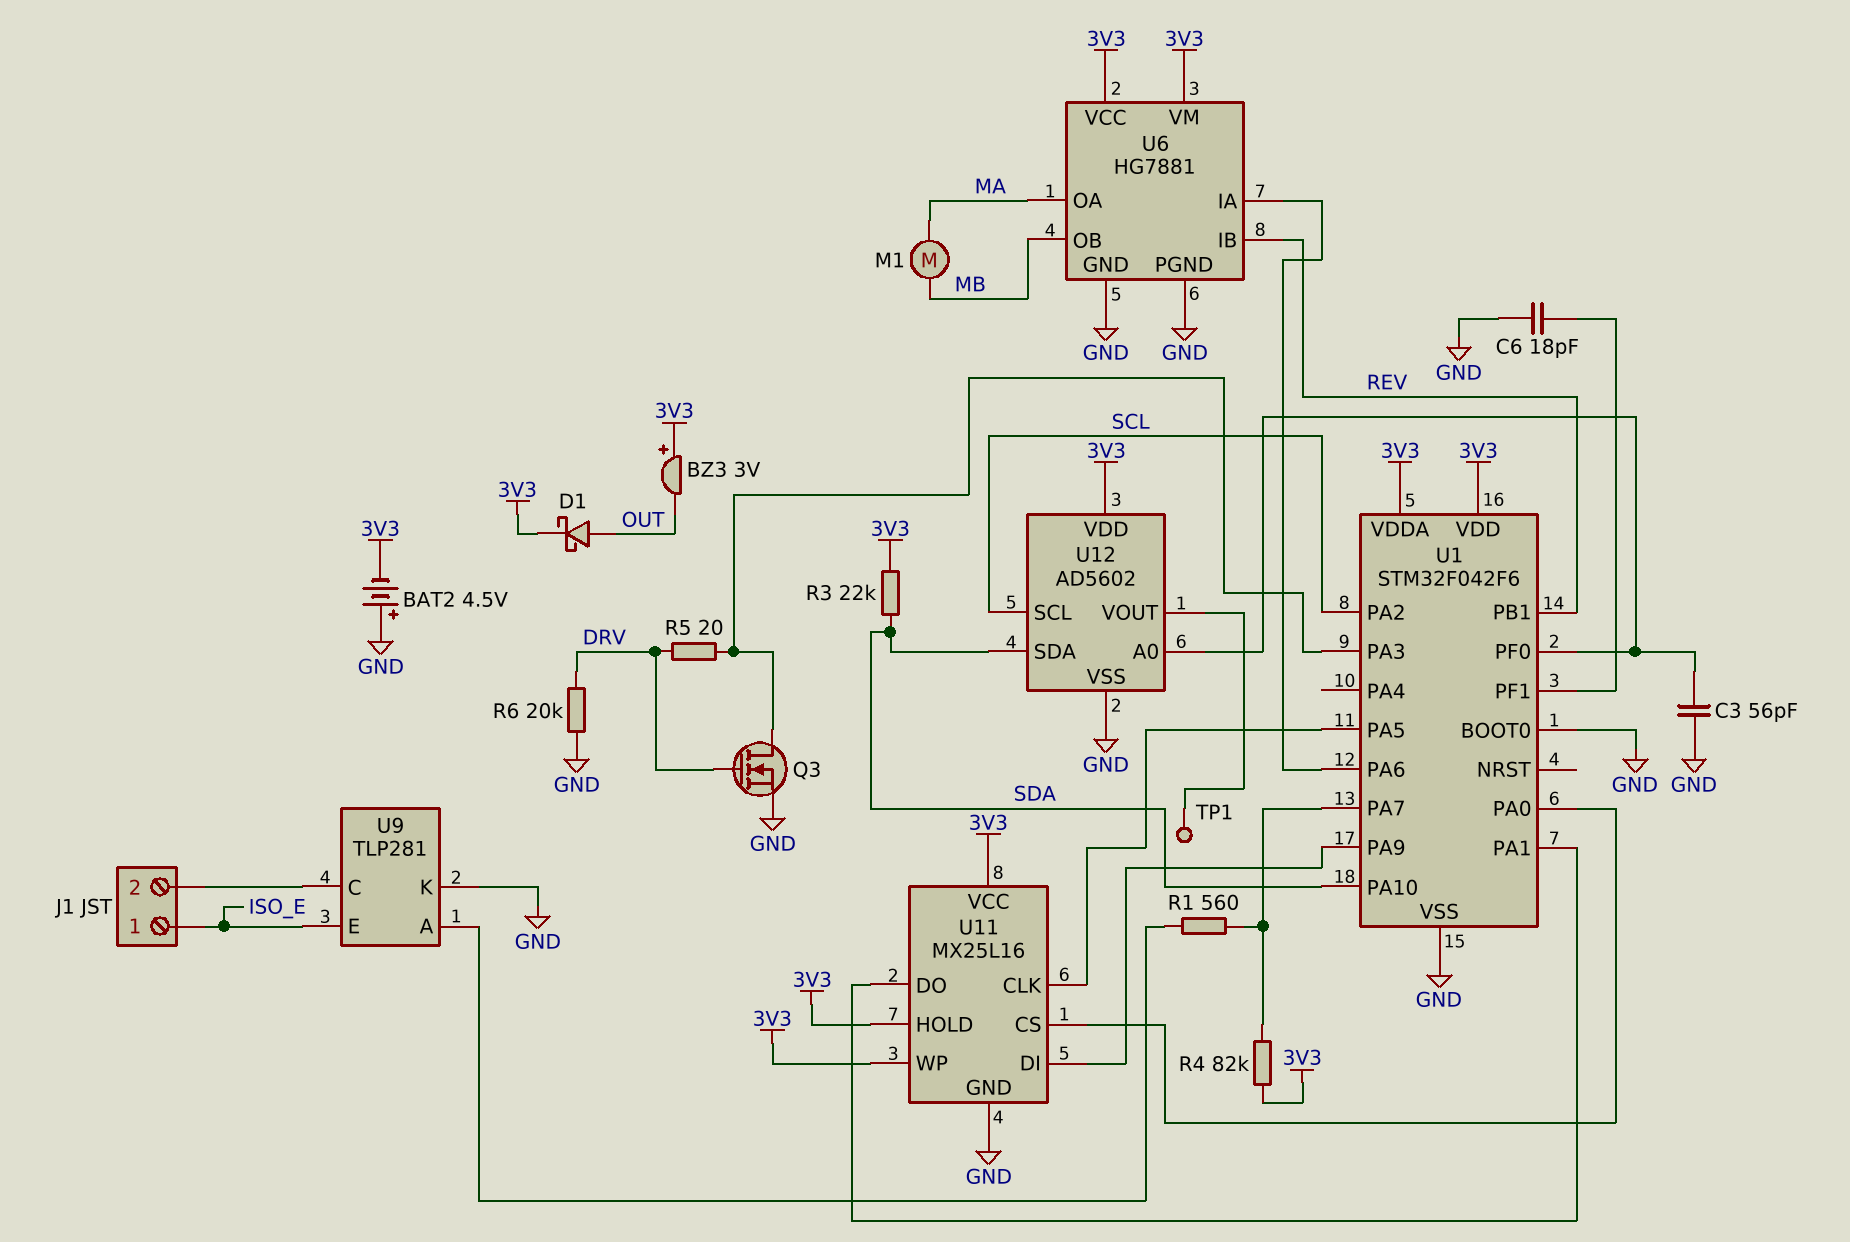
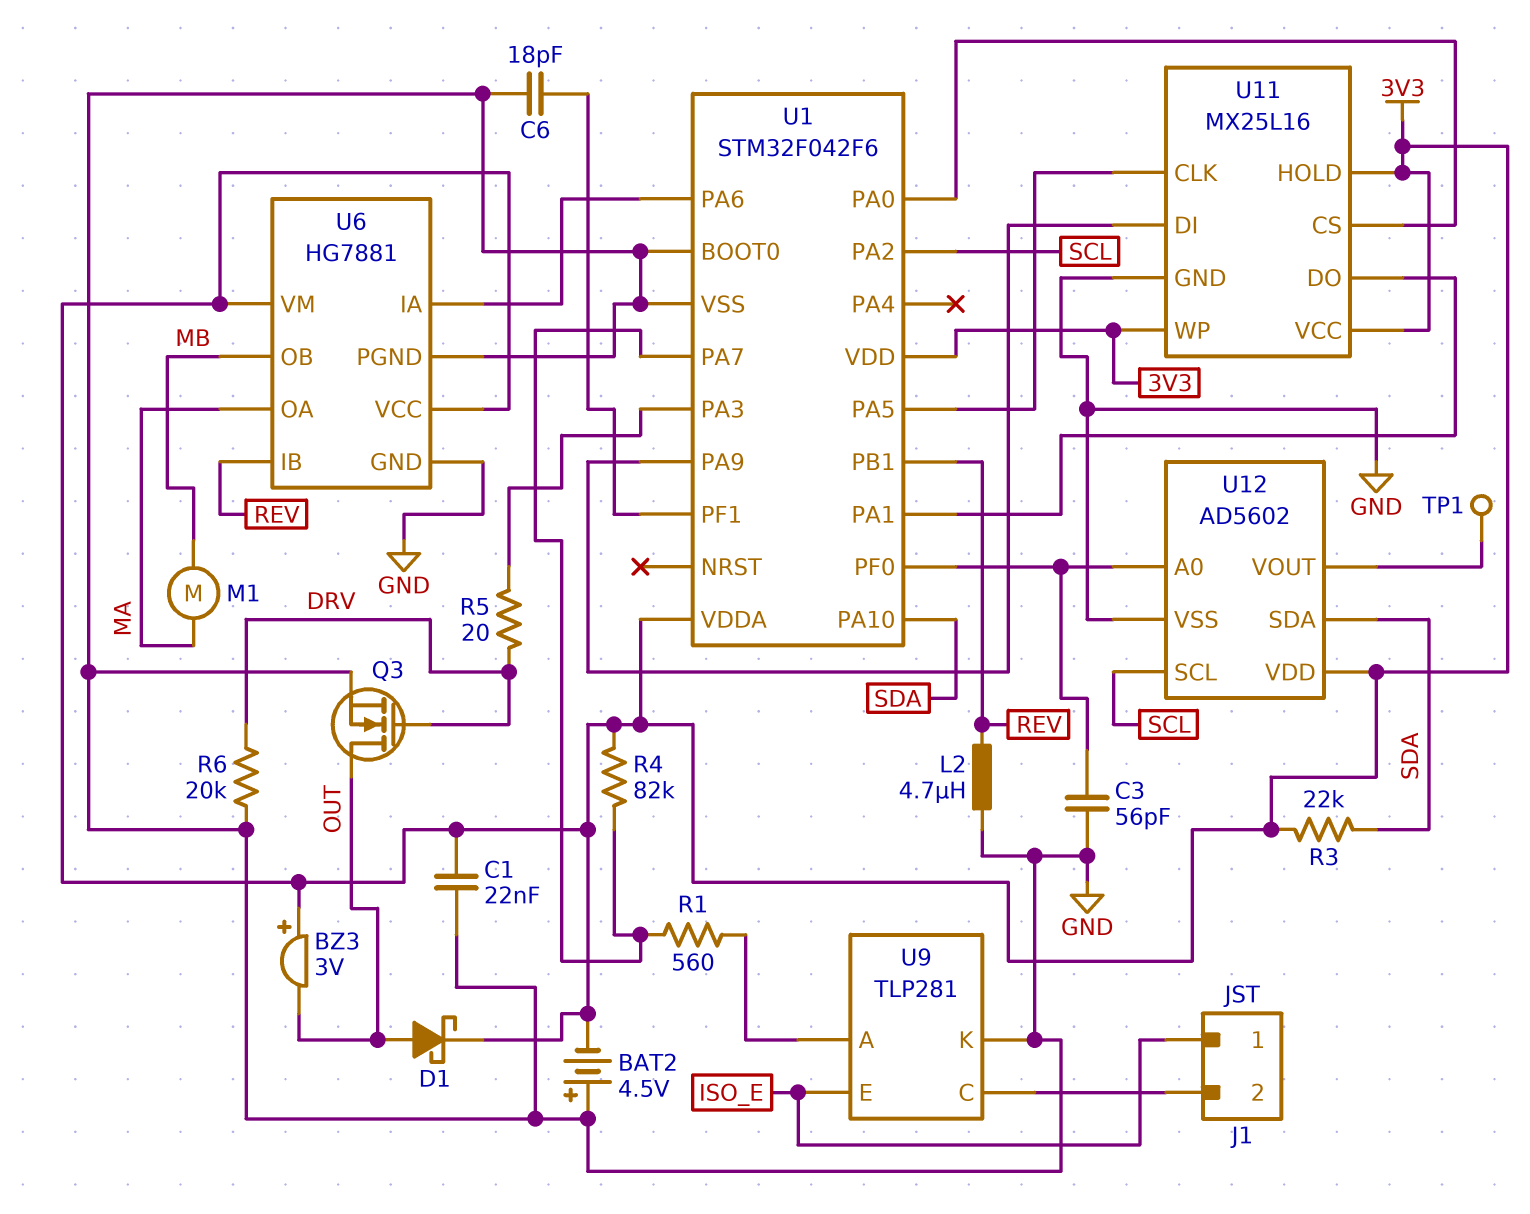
C1: none -> 22nF (3V3, GND)
L2: none -> 4.7uH (GND, REV)
Q3: NMOS (G DRV, D U1/PA3, S GND) -> NMOS (G DRV, D OUT, S GND)

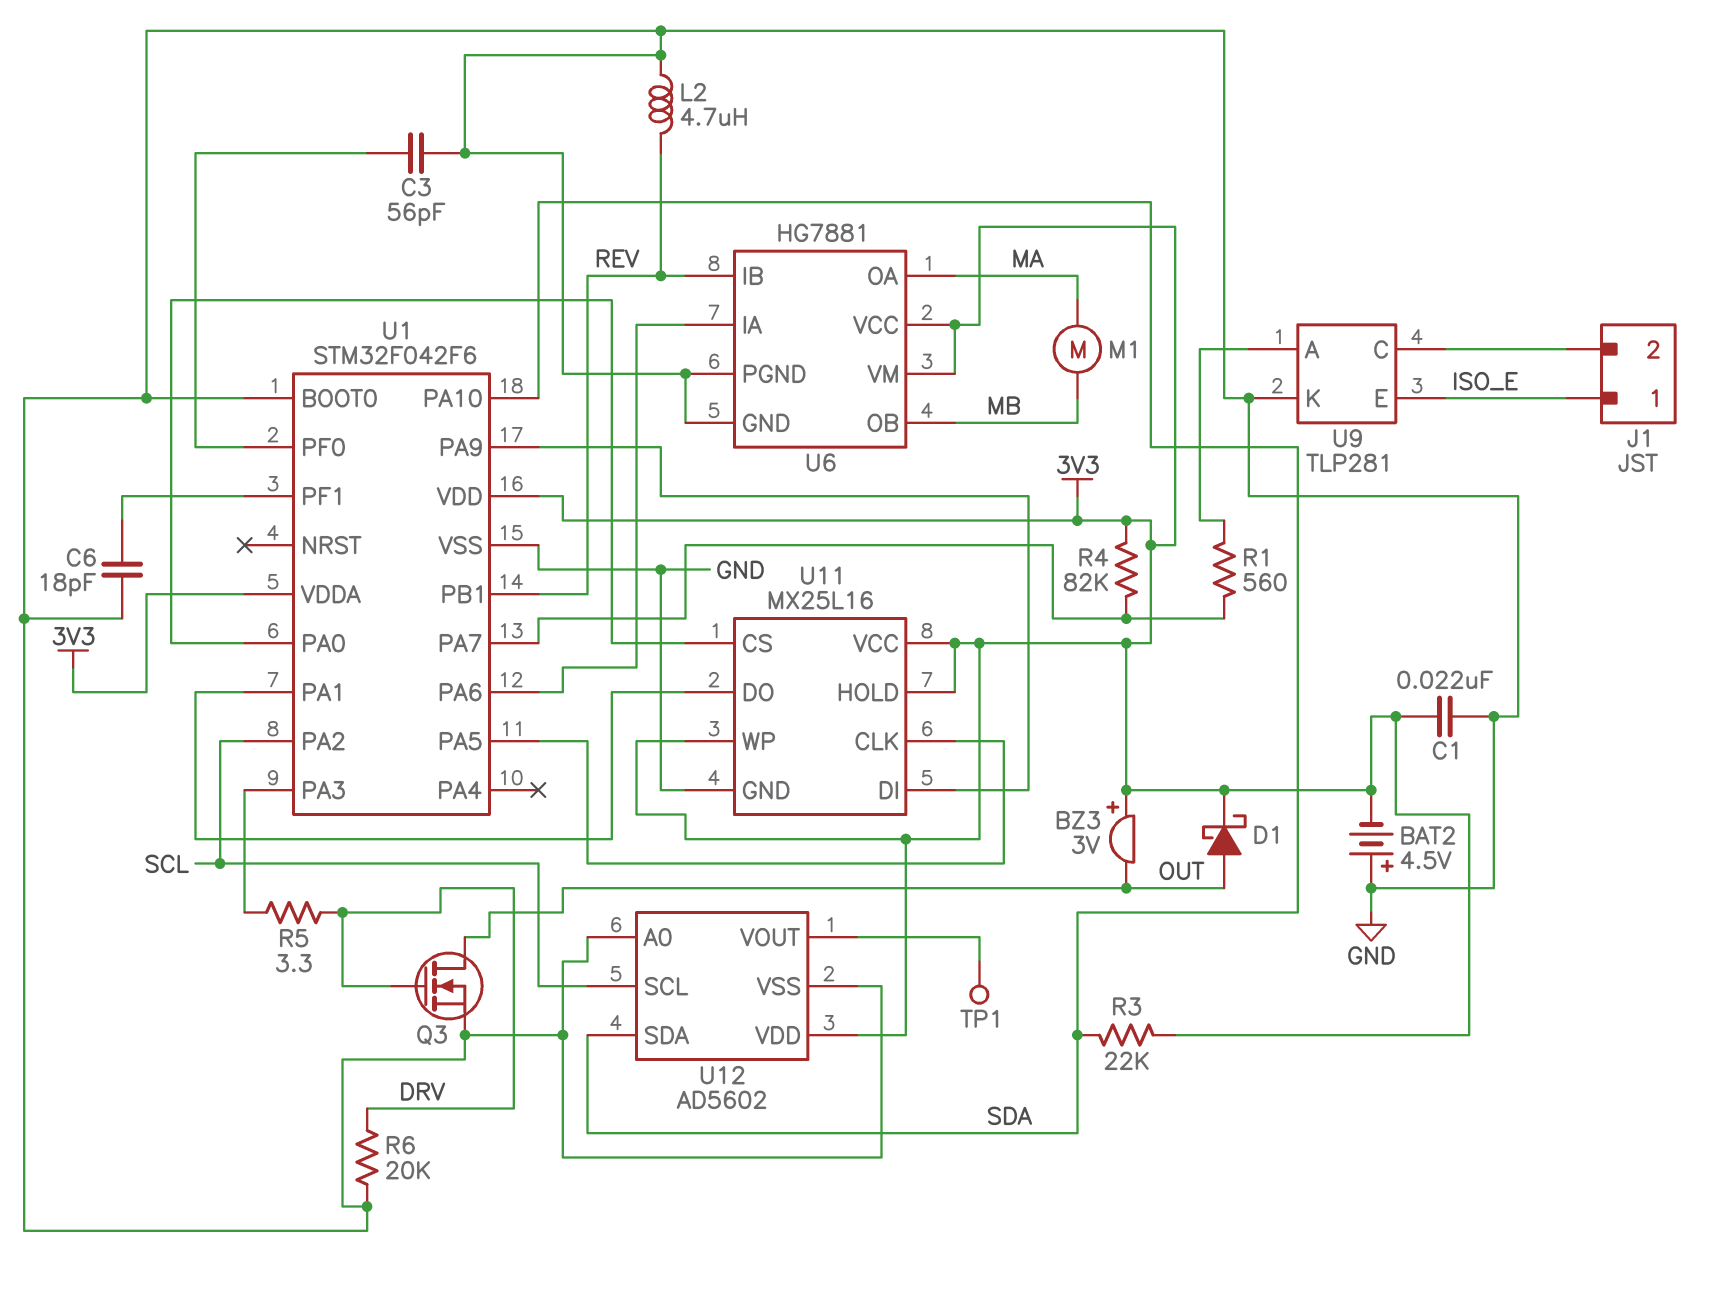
R5: 20 (DRV, U1/PA3) -> 3.3 (DRV, U1/PA3)
U12 pin A0: U1/PF0 -> GND

